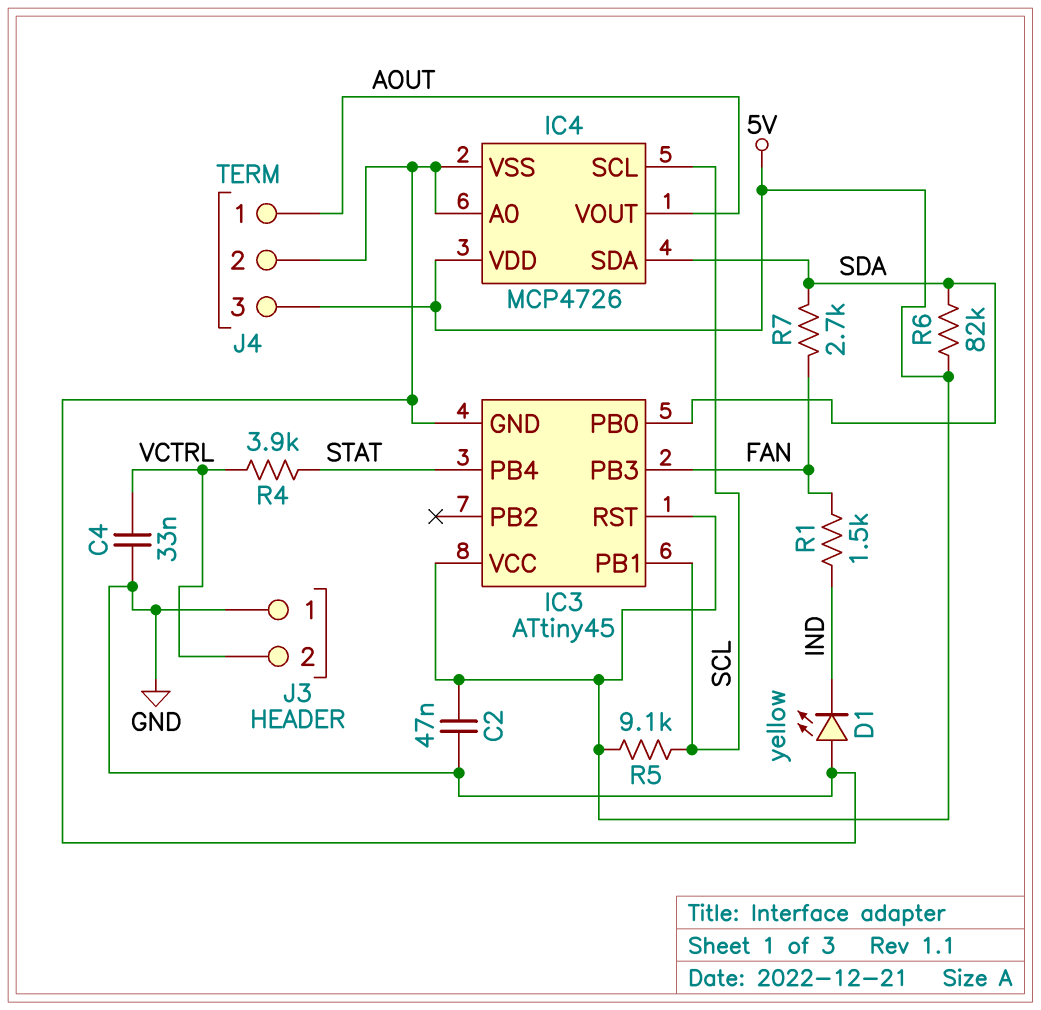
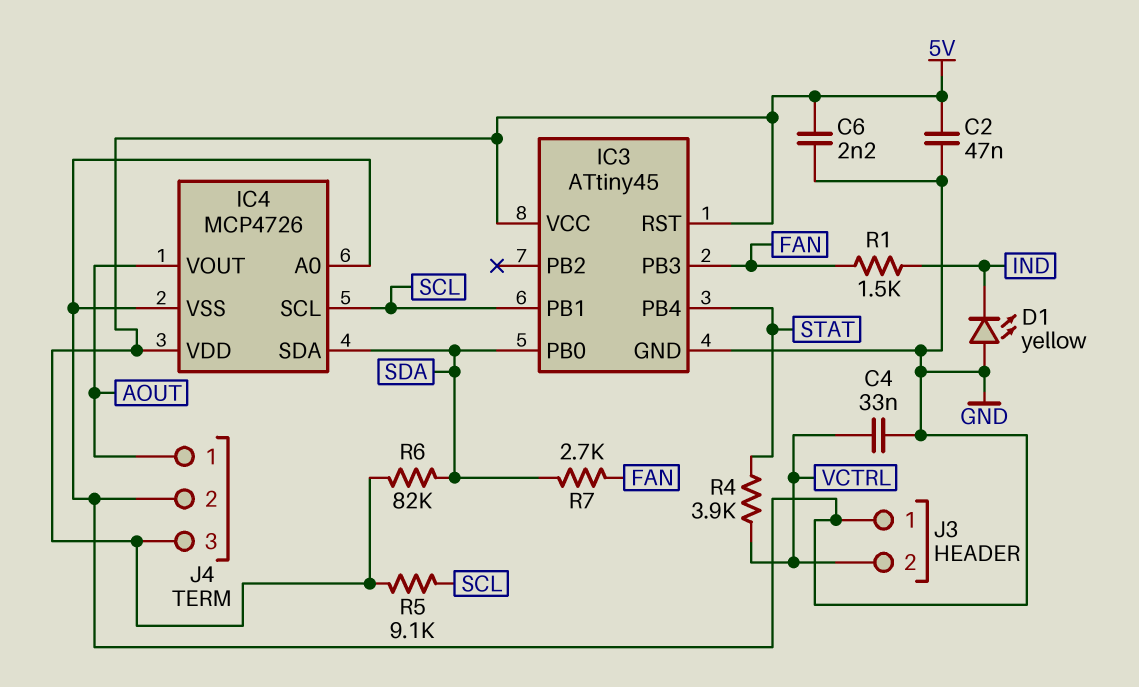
C6: none -> 2.2nF (5V, GND)

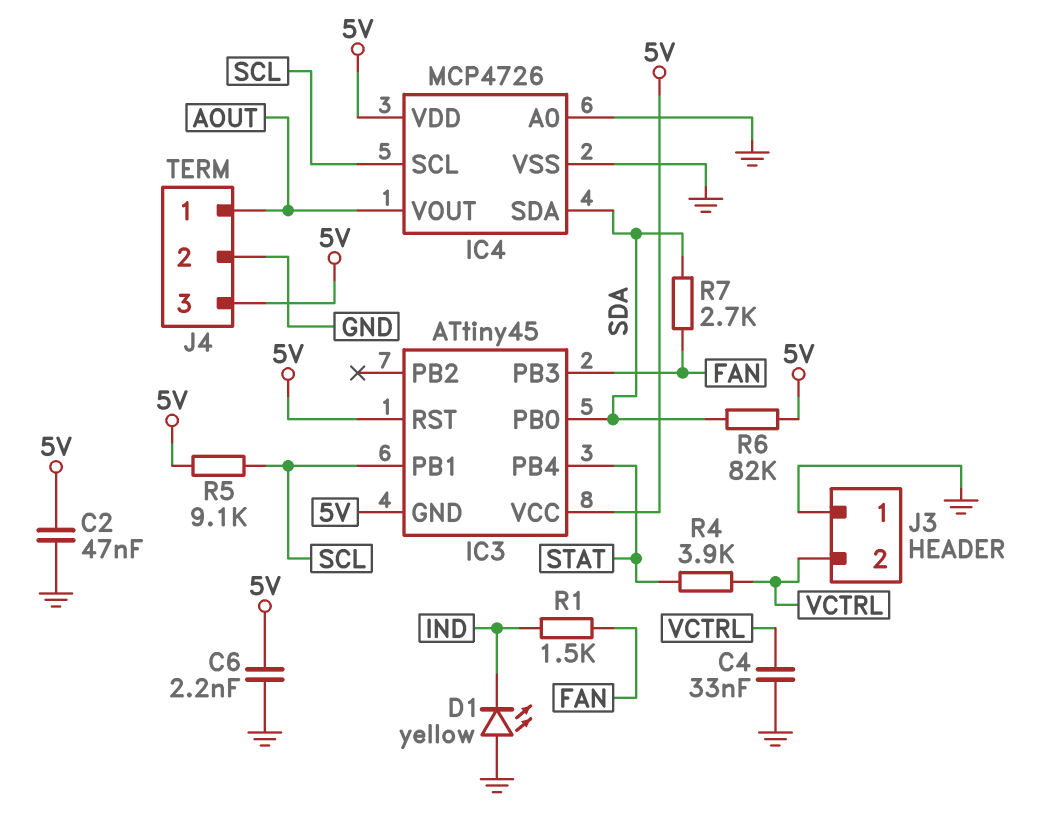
IC3 pin GND: GND -> 5V

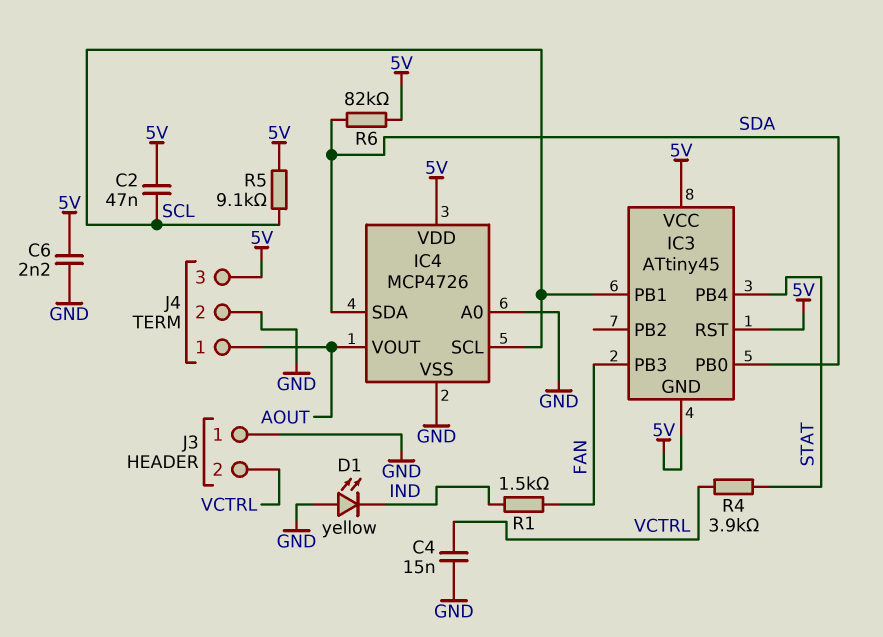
C2: 47nF (5V, GND) -> 47nF (5V, SCL)
C4: 33nF (GND, VCTRL) -> 15nF (GND, VCTRL)
R7: 2.7k (FAN, SDA) -> none

